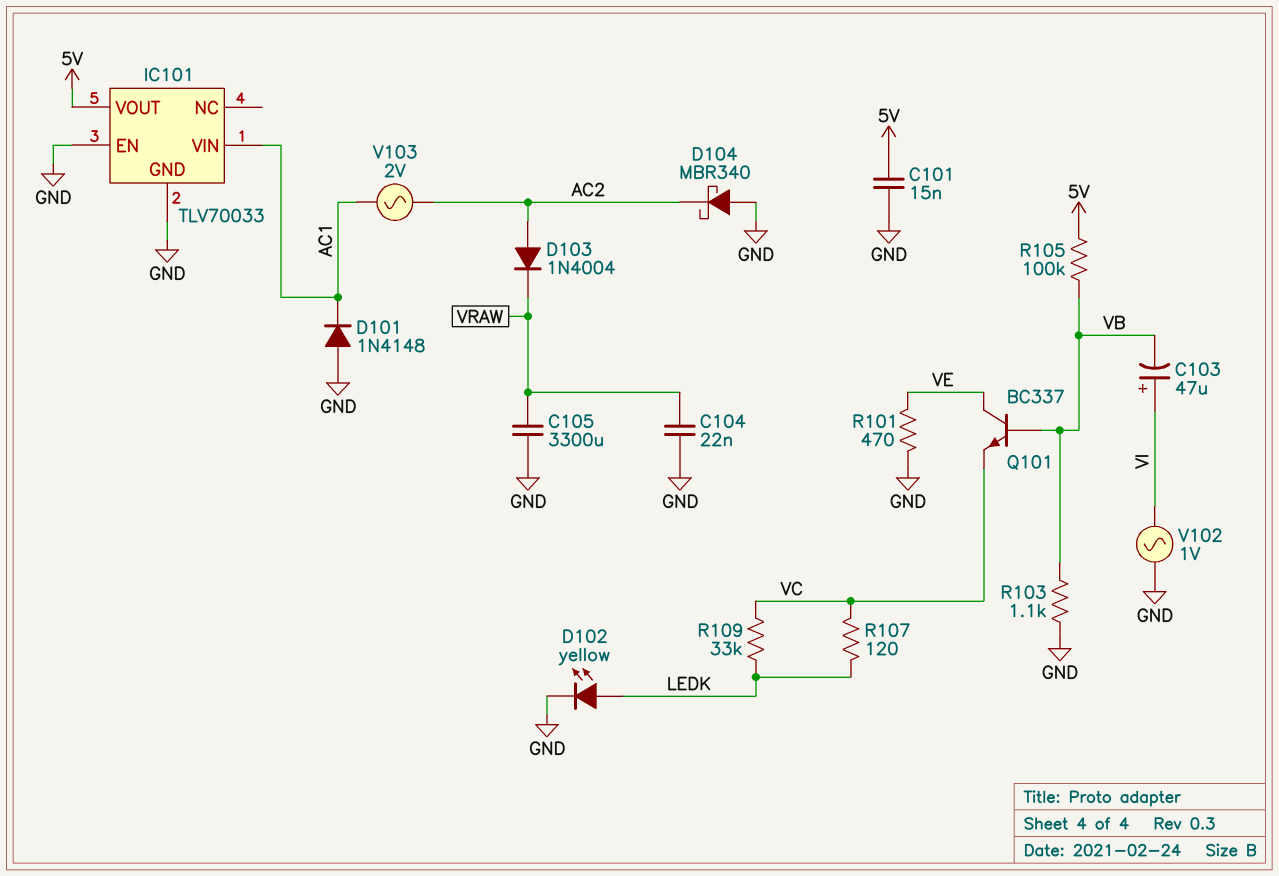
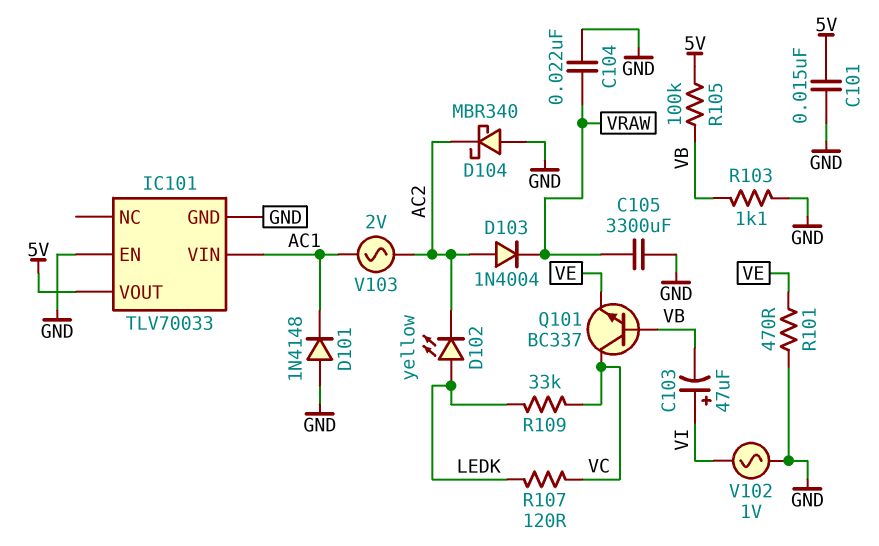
D102: LED yellow (A LEDK, K GND) -> LED yellow (A LEDK, K AC2)
Q101: NPN BC337 (B VB, C VE, E VC) -> NPN BC337 (B VB, C VC, E VE)

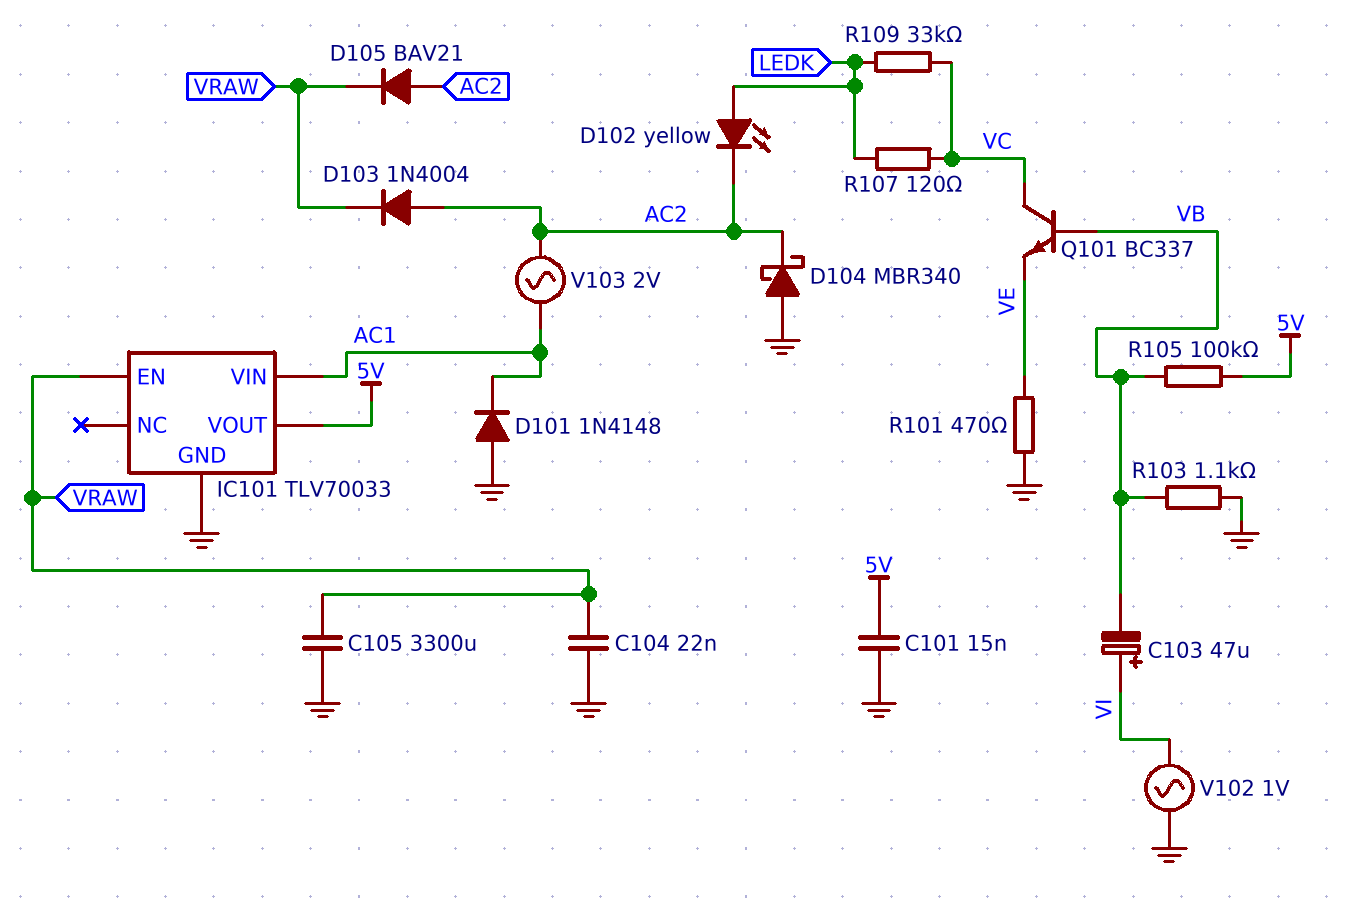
D105: none -> diode BAV21 (A AC2, K VRAW)
IC101 pin EN: GND -> VRAW

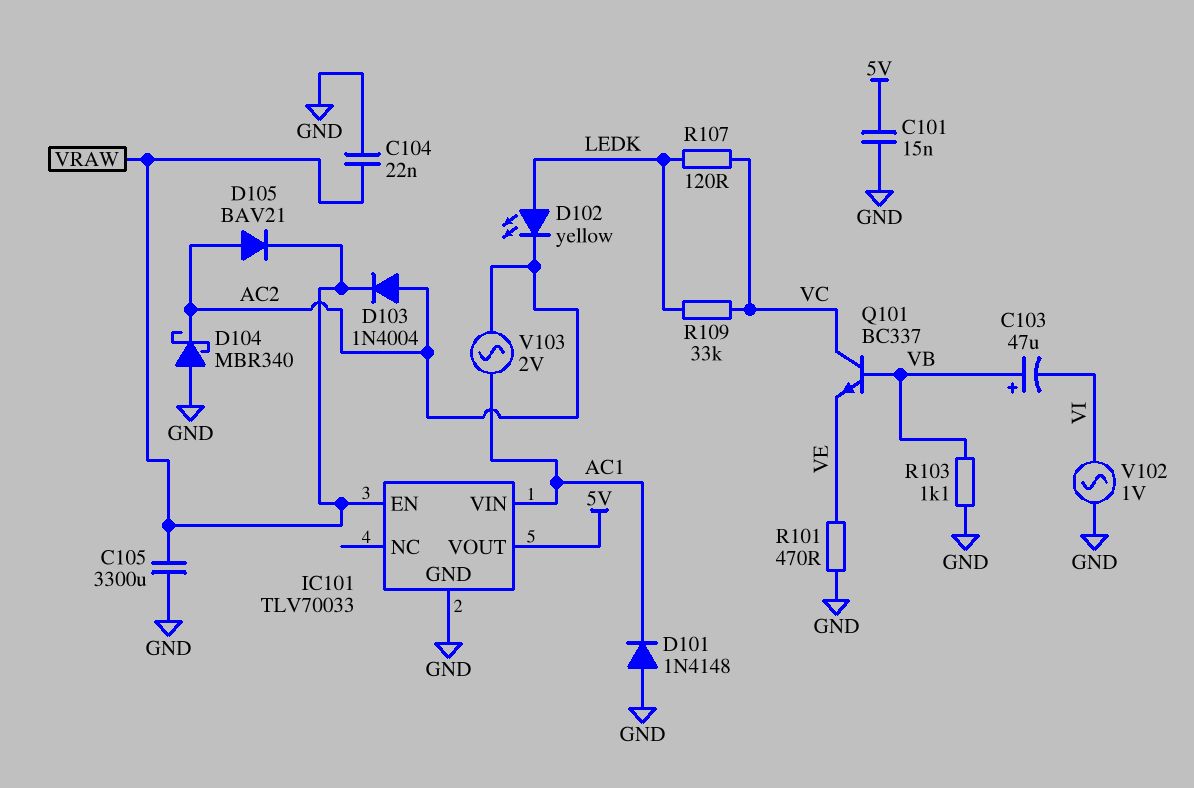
C103: 47uF (plus VI, minus VB) -> 47uF (plus VB, minus VI)
R105: 100k (5V, VB) -> none

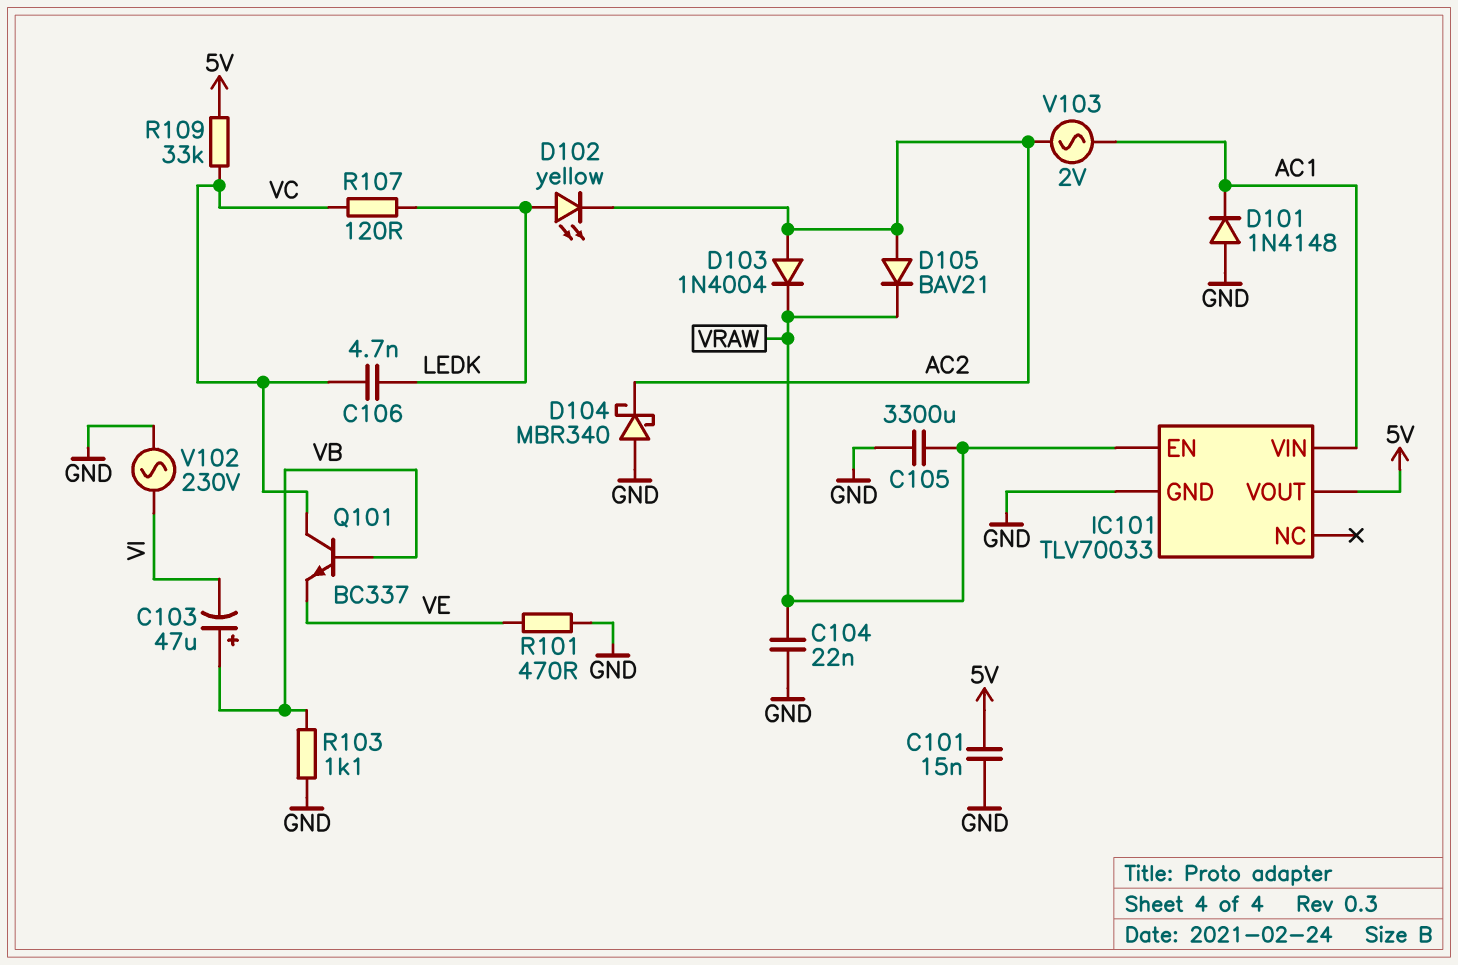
C106: none -> 4.7nF (LEDK, VC)
R109: 33k (LEDK, VC) -> 33k (5V, VC)
V102: AC 1V (GND, VI) -> AC 230V (GND, VI)

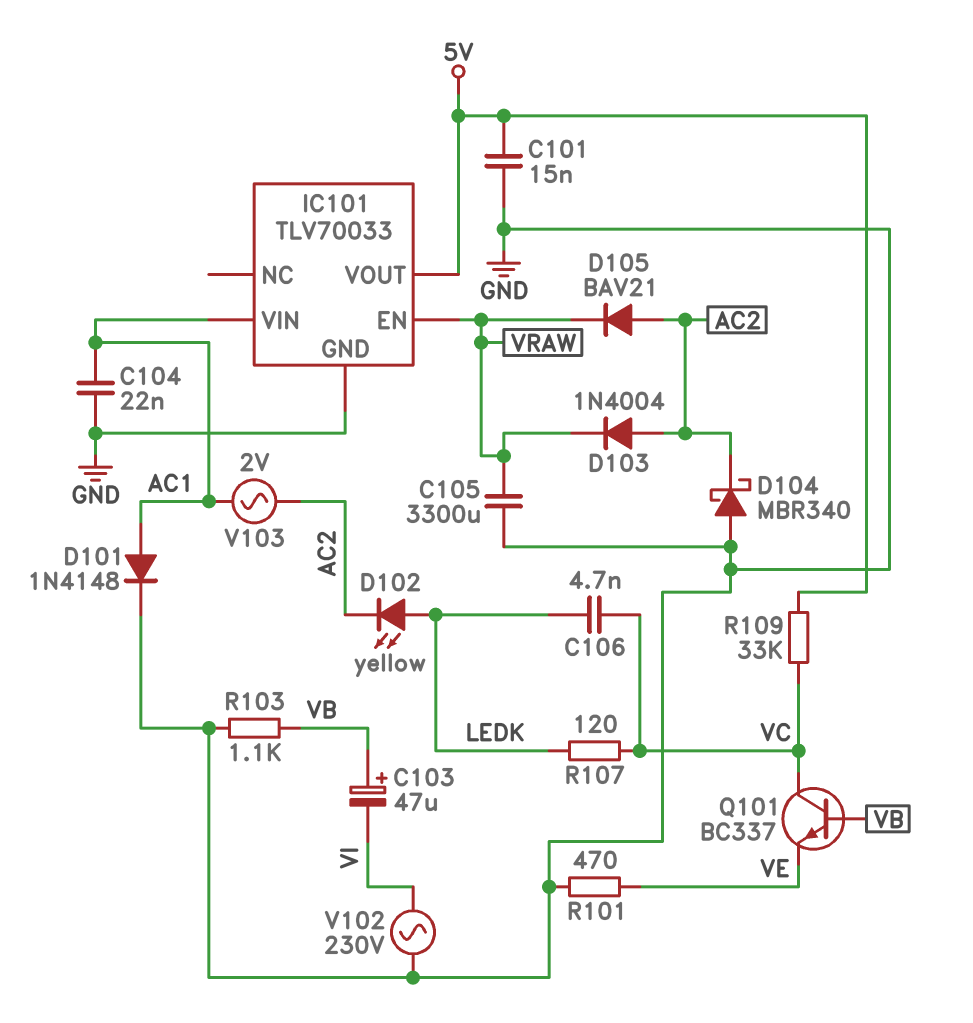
C104: 22nF (GND, VRAW) -> 22nF (AC1, GND)
D101: diode 1N4148 (A GND, K AC1) -> diode 1N4148 (A AC1, K GND)

